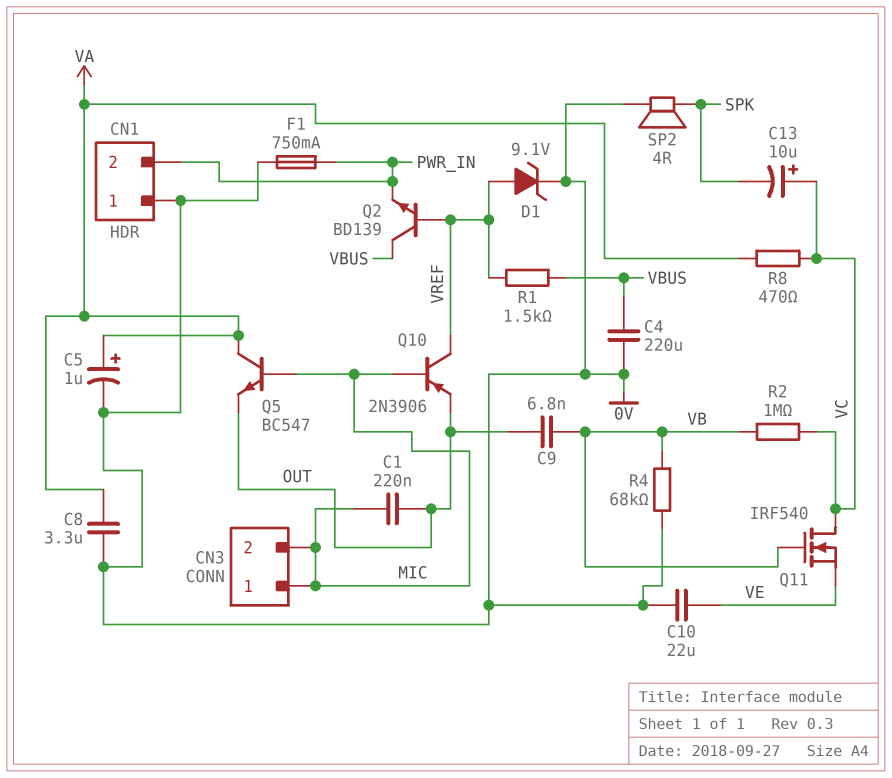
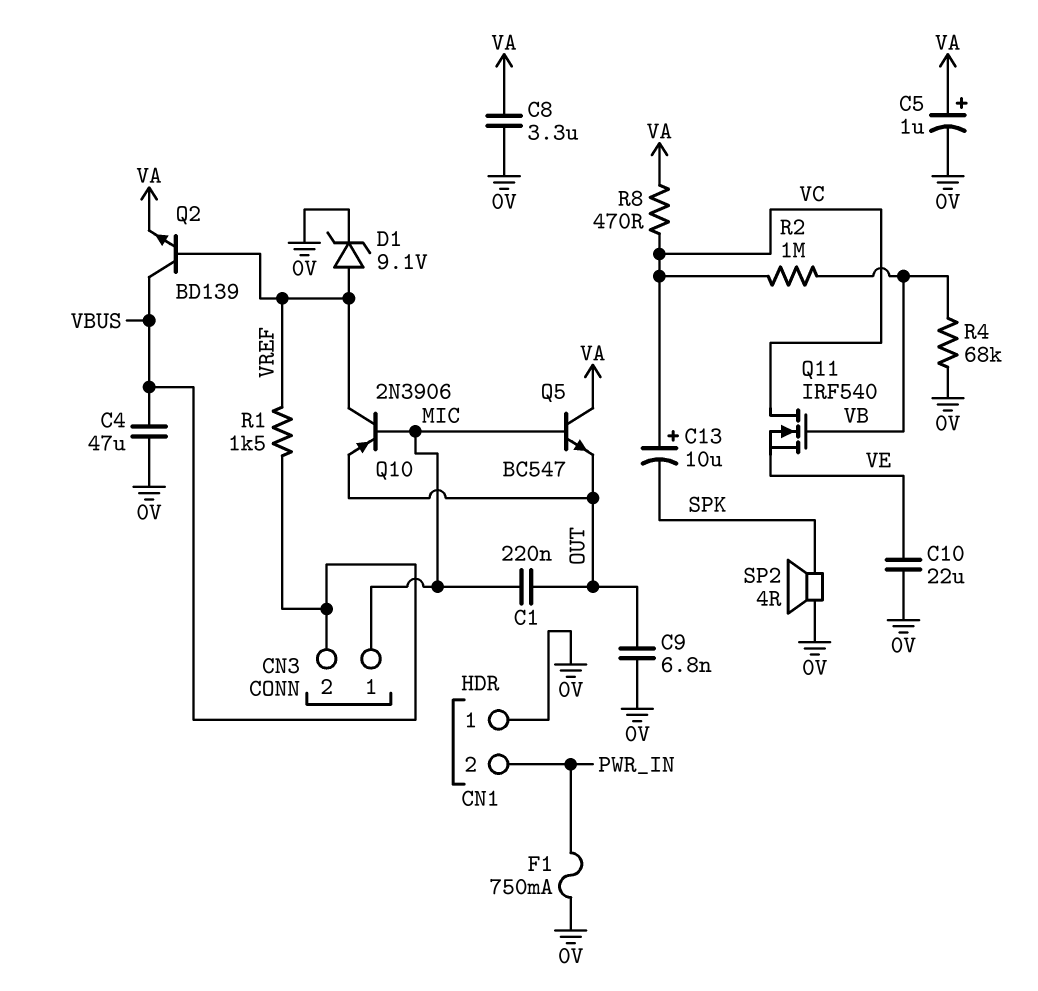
C4: 220uF (0V, VBUS) -> 47uF (0V, VBUS)
C9: 6.8nF (OUT, VB) -> 6.8nF (0V, OUT)
CN3 pin 2: MIC -> VBUS
Q2: NPN BD139 (B VREF, C VBUS, E PWR_IN) -> NPN BD139 (B VREF, C VBUS, E VA)

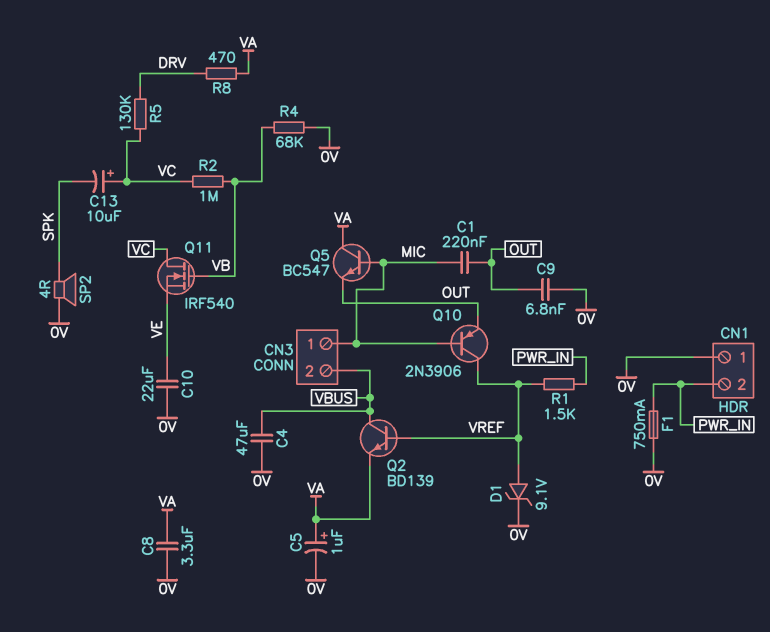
R1: 1.5k (VBUS, VREF) -> 1.5k (PWR_IN, VREF)
R5: none -> 130k (DRV, VC)
R8: 470 (VA, VC) -> 470 (DRV, VA)

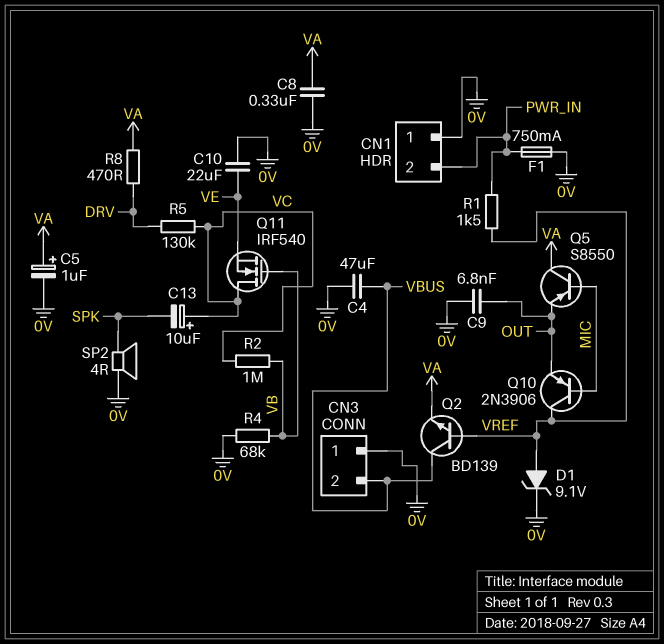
C1: 220nF (MIC, OUT) -> none
C8: 3.3uF (0V, VA) -> 330nF (0V, VA)
CN3 pin 1: MIC -> 0V
Q5: NPN BC547 (B MIC, C VA, E OUT) -> PNP S8550 (B MIC, C VA, E OUT)

